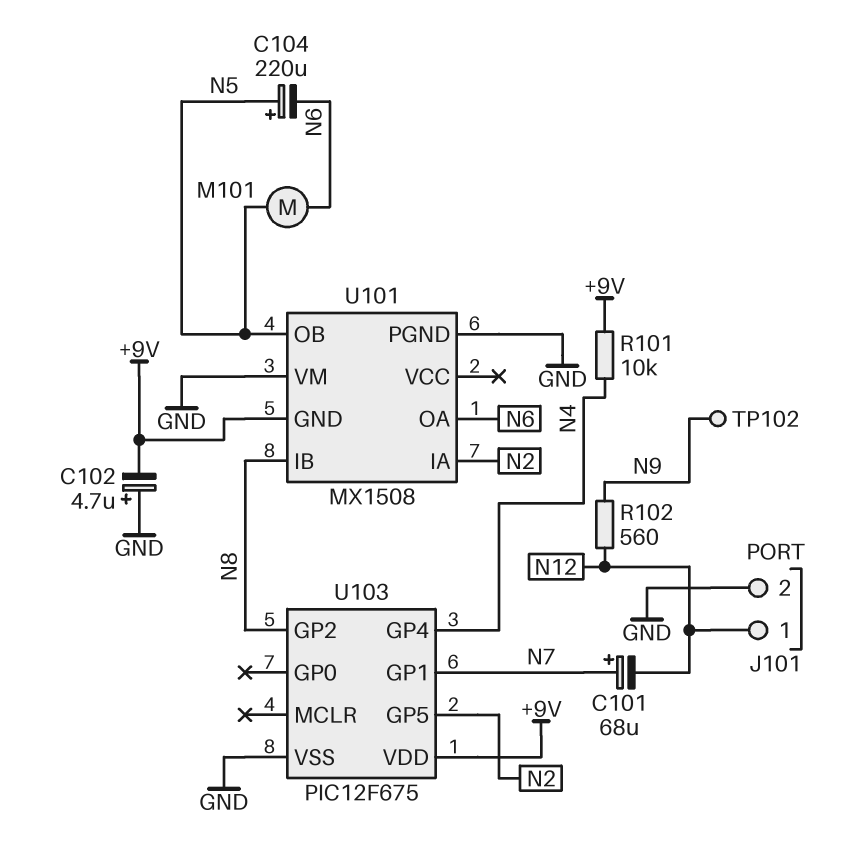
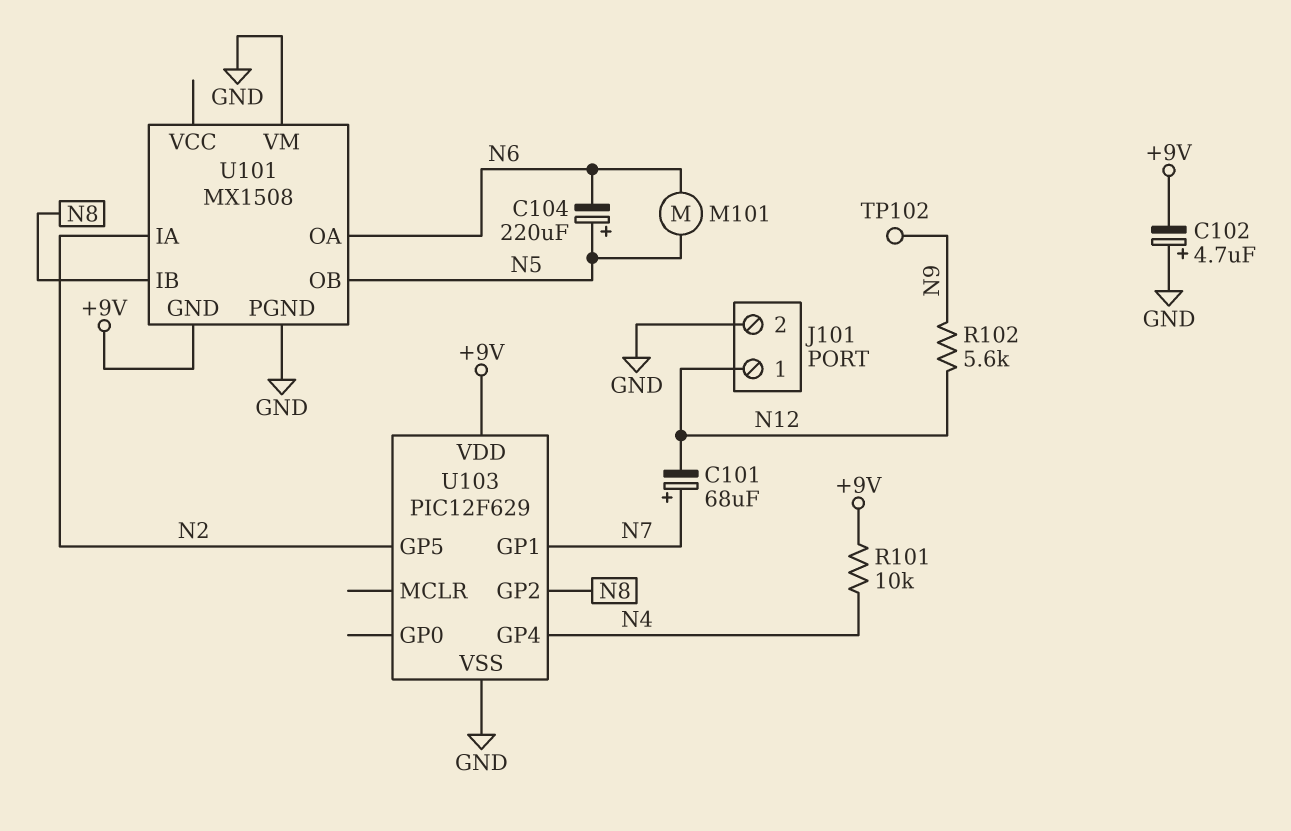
R102: 560 (N9, N12) -> 5.6k (N9, N12)
U103: PIC12F675 -> PIC12F629

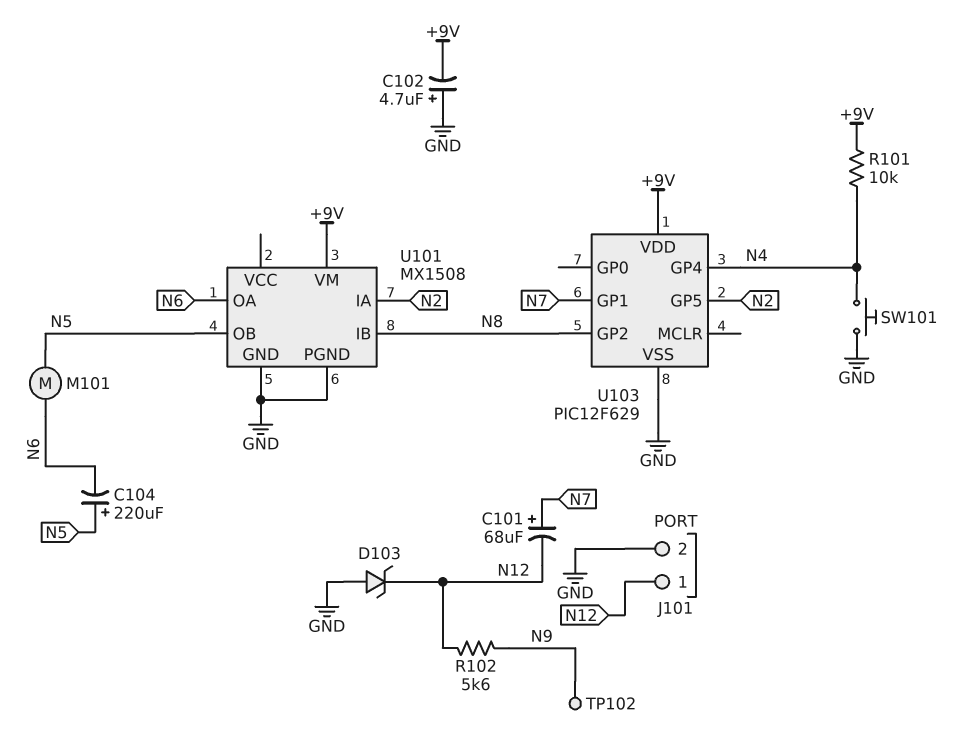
D103: none -> zener (A GND, K N12)
SW101: none -> button (GND, N4)
U101 pin GND: +9V -> GND
U101 pin VM: GND -> +9V

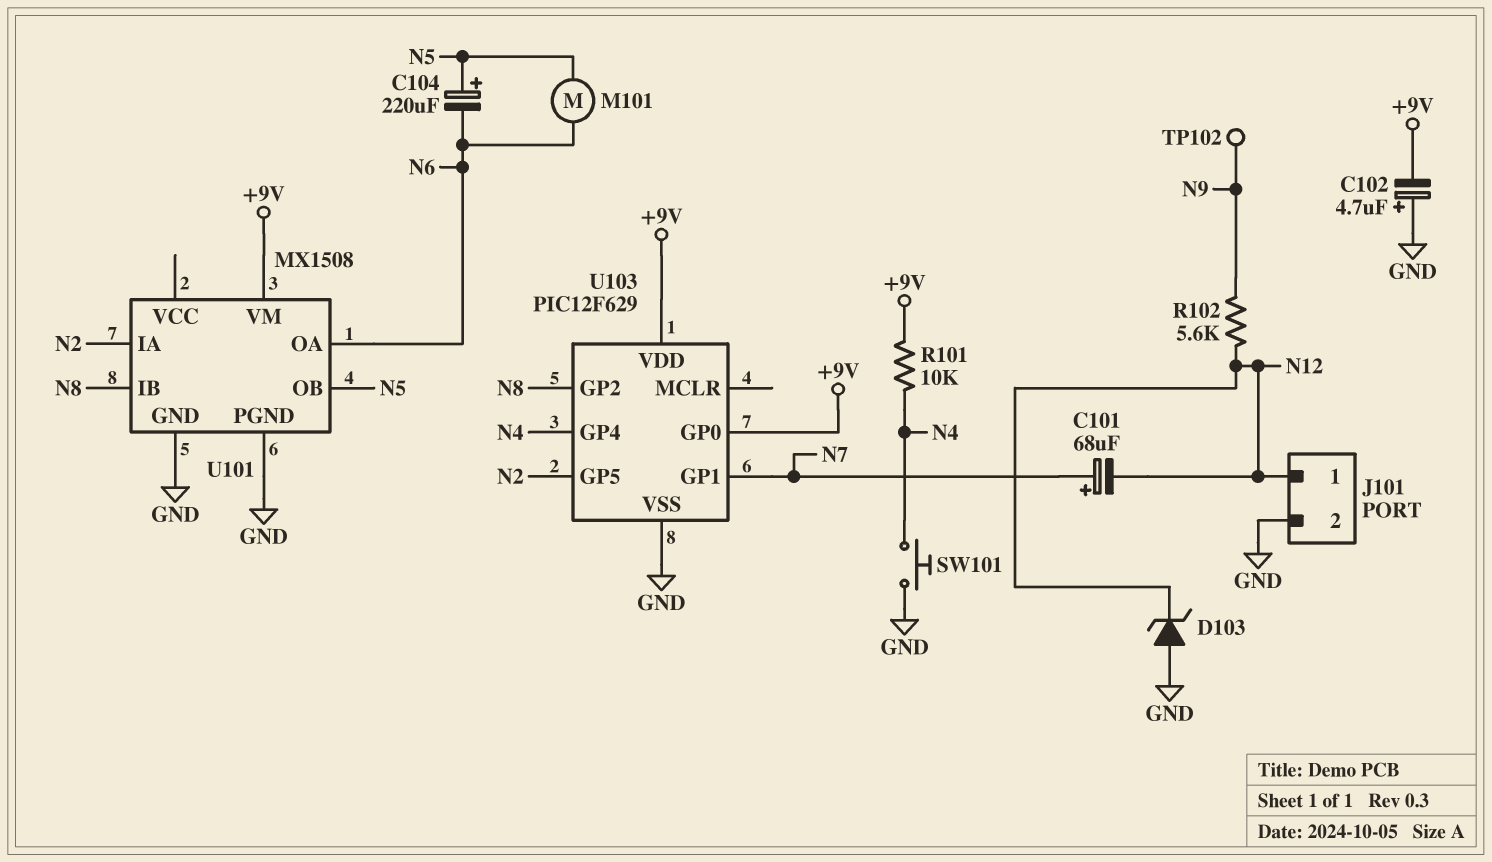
U103 pin GP0: none -> +9V

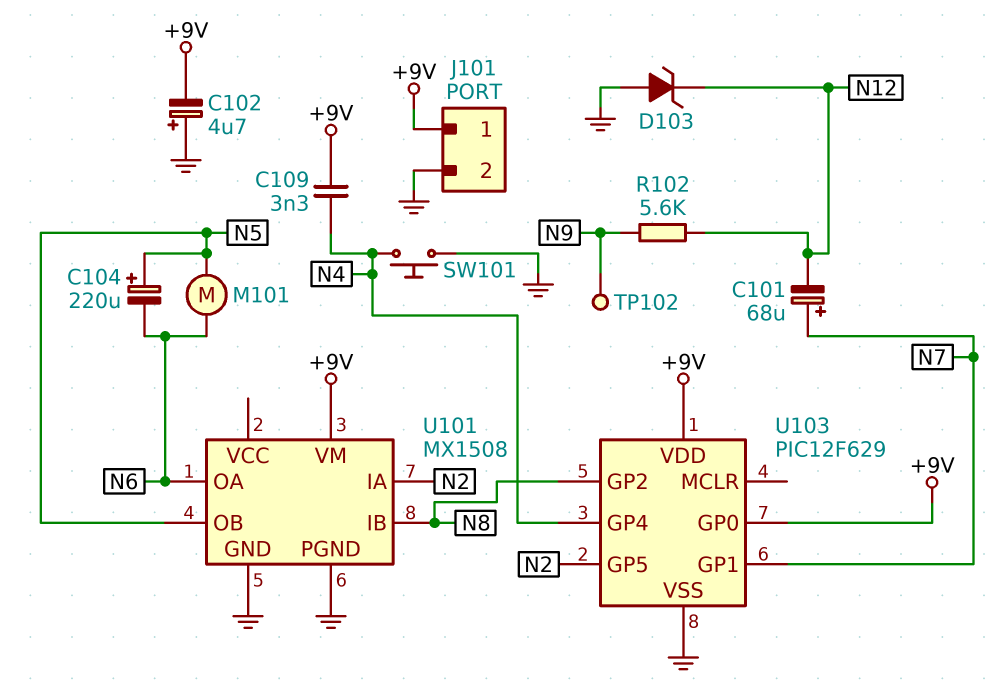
C109: none -> 3.3nF (+9V, N4)
J101 pin 1: N12 -> +9V
R101: 10k (+9V, N4) -> none

